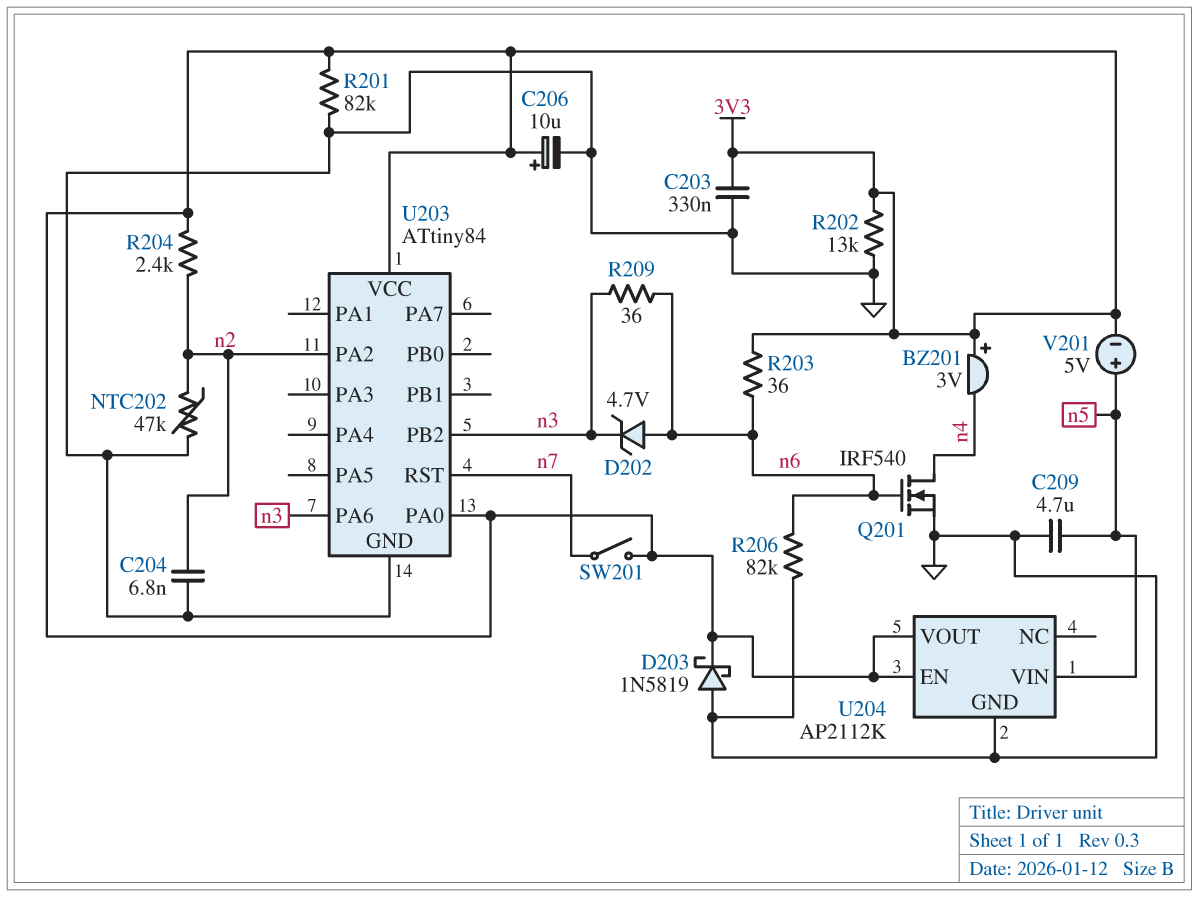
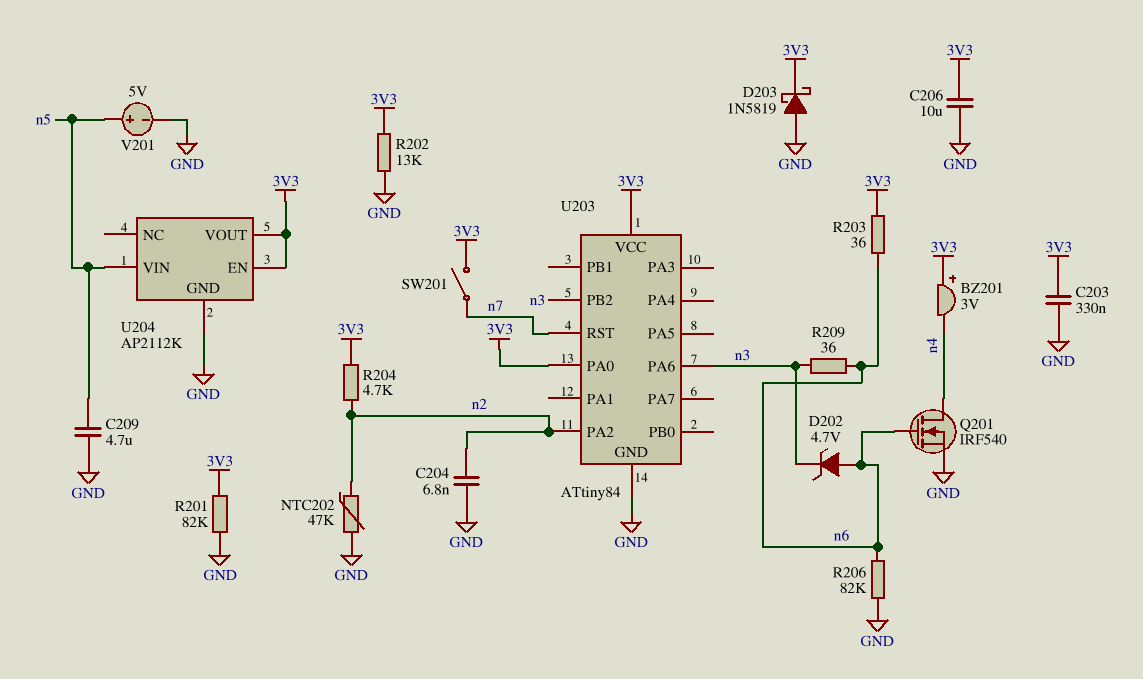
C206: 10uF (plus 3V3, minus GND) -> 10uF (3V3, GND)
R204: 2.4k (3V3, n2) -> 4.7k (3V3, n2)
V201: 5V (plus n5, minus 3V3) -> 5V (plus n5, minus GND)

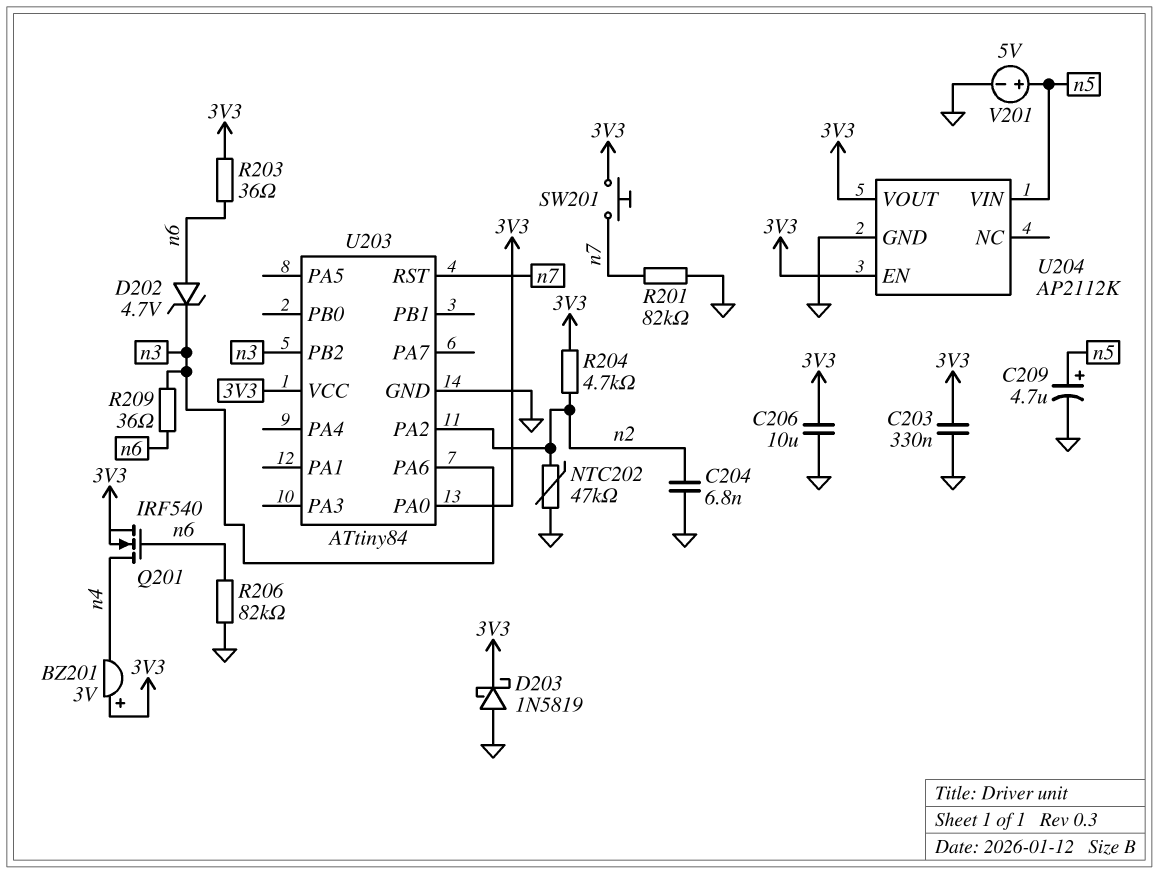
C209: 4.7uF (GND, n5) -> 4.7uF (plus n5, minus GND)
Q201: NMOS IRF540 (G n6, D n4, S GND) -> NMOS IRF540 (G n6, D n4, S 3V3)
R201: 82k (3V3, GND) -> 82k (GND, n7)
R202: 13k (3V3, GND) -> none
SW201: switch (3V3, n7) -> button (3V3, n7)

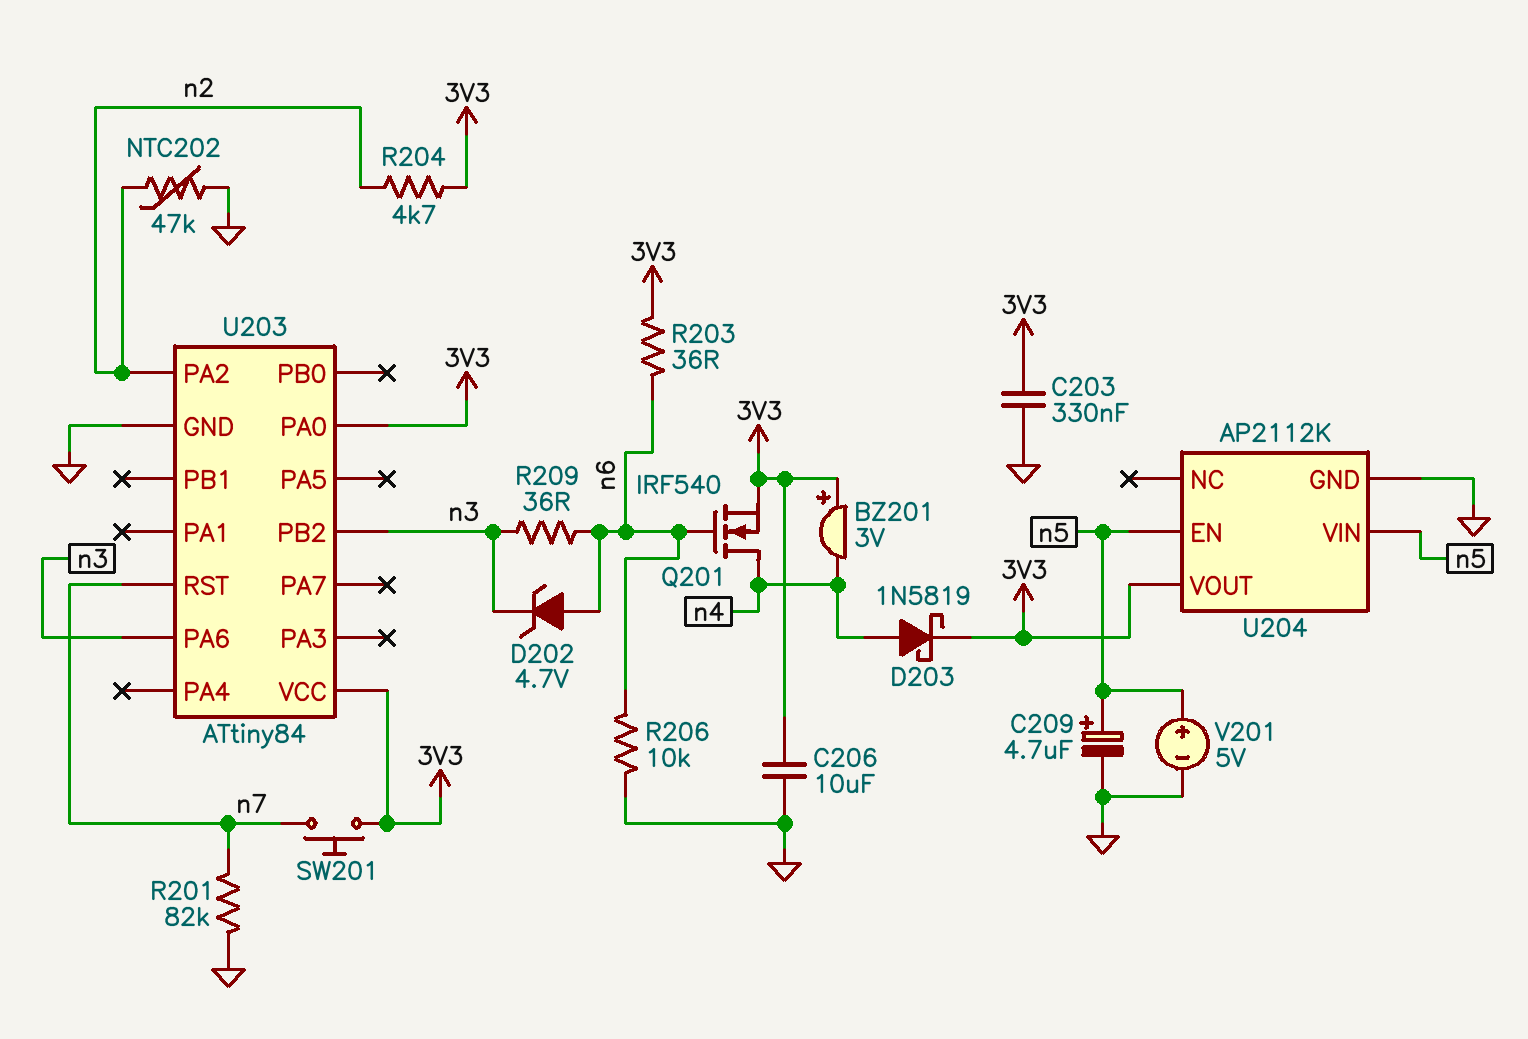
C204: 6.8nF (GND, n2) -> none
D203: schottky 1N5819 (A GND, K 3V3) -> schottky 1N5819 (A n4, K 3V3)
R206: 82k (GND, n6) -> 10k (GND, n6)
U204 pin EN: 3V3 -> n5

